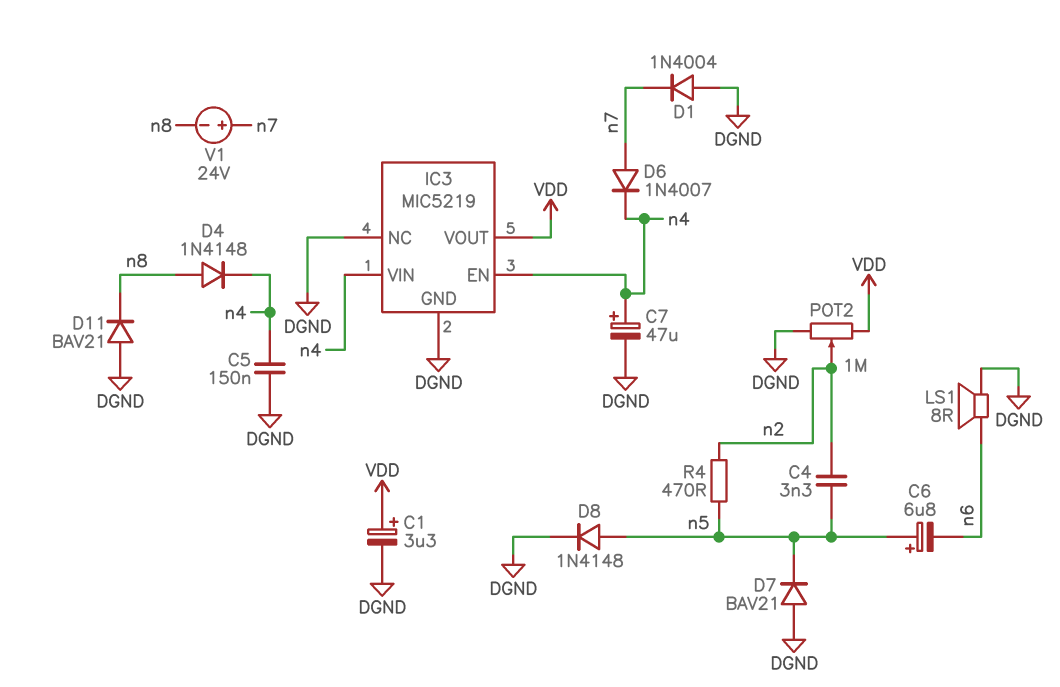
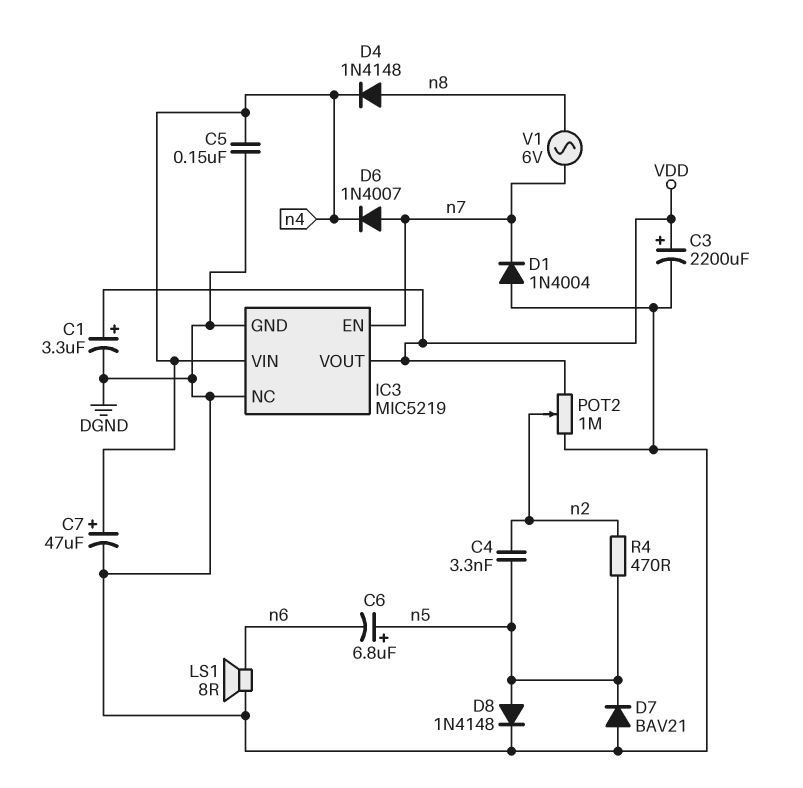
C3: none -> 2200uF (plus VDD, minus DGND)
D11: diode BAV21 (A DGND, K n8) -> none
IC3 pin EN: n4 -> n7
V1: 24V (plus n7, minus n8) -> AC 6V (n7, n8)

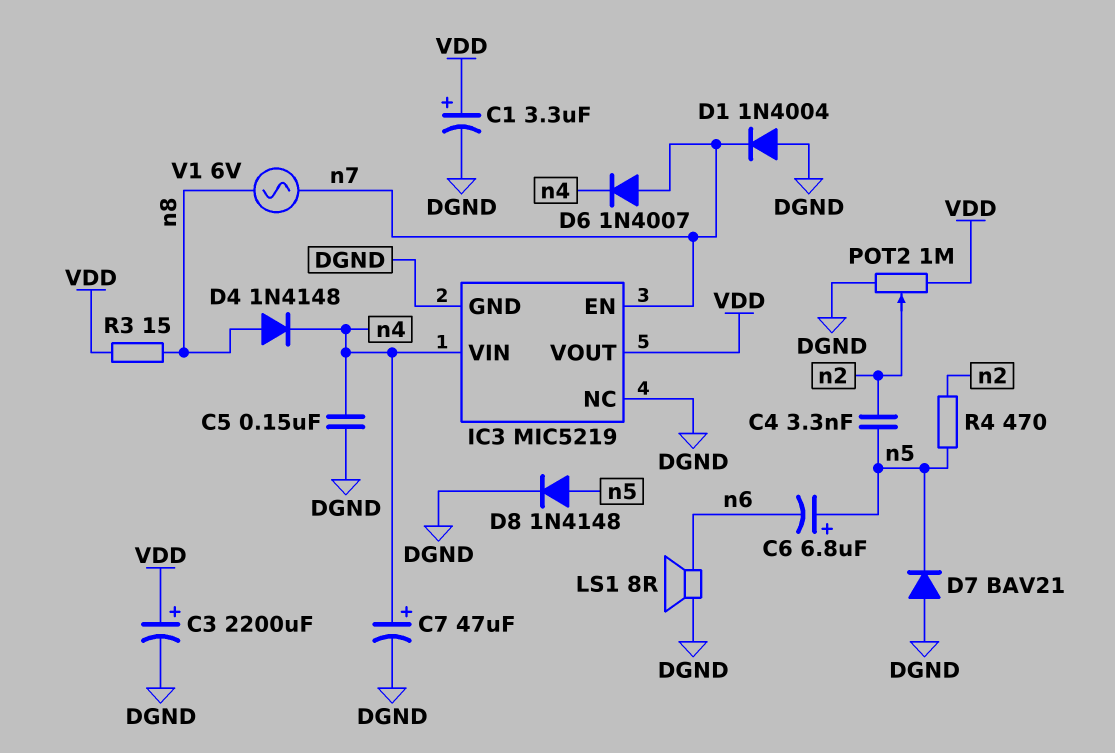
R3: none -> 15 (VDD, n8)

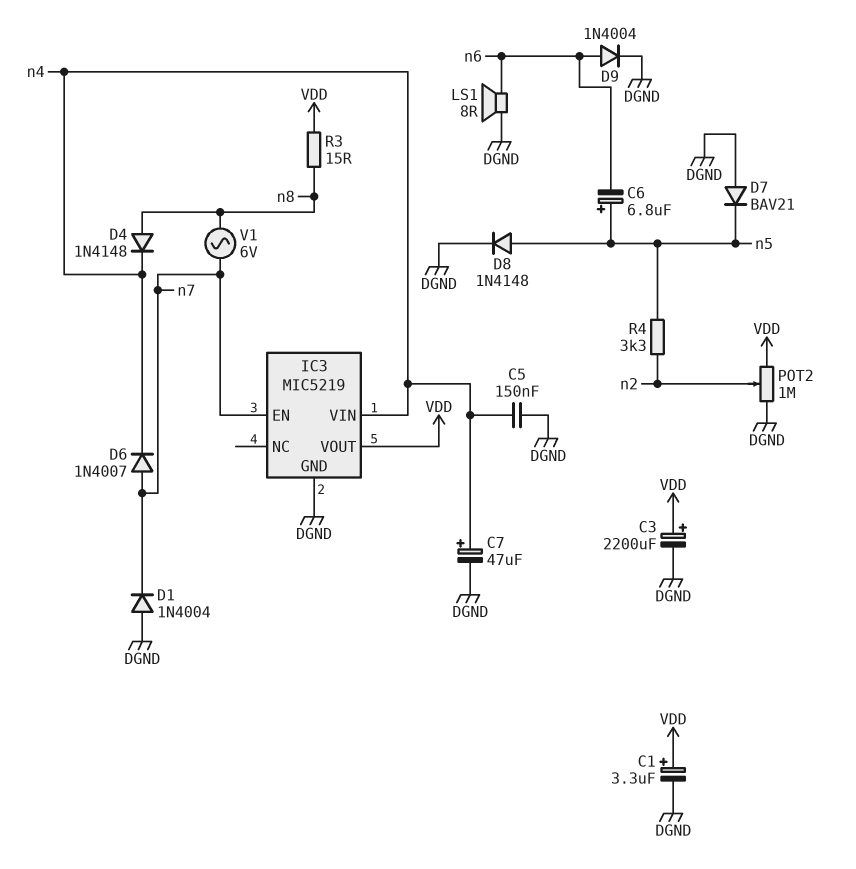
C4: 3.3nF (n2, n5) -> none
D9: none -> diode 1N4004 (A n6, K DGND)
IC3 pin NC: DGND -> none
R4: 470 (n2, n5) -> 3.3k (n2, n5)

